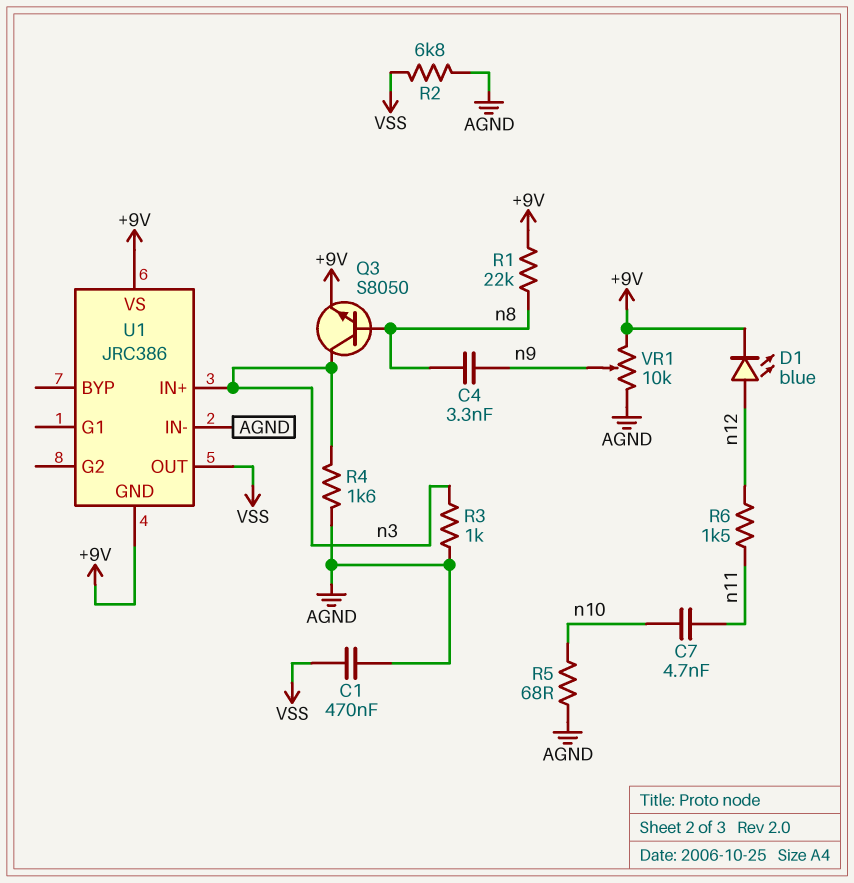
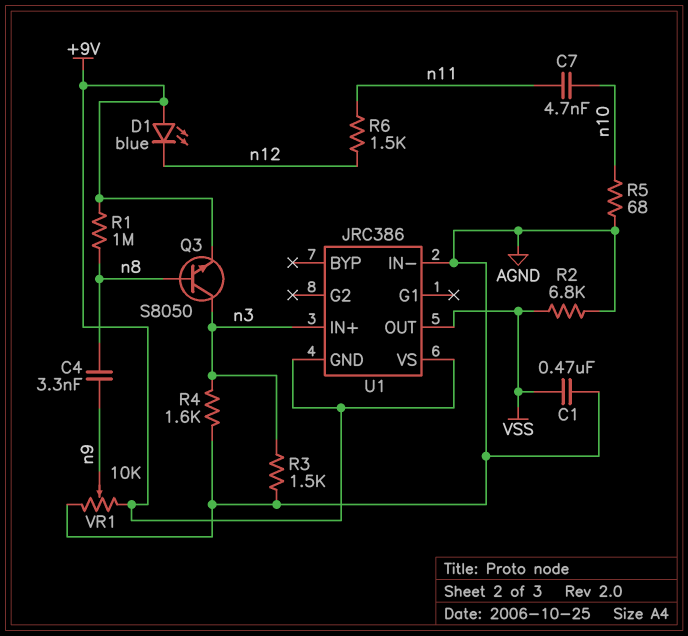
D1: LED blue (A n12, K +9V) -> LED blue (A +9V, K n12)
R1: 22k (+9V, n8) -> 1M (+9V, n8)
R3: 1k (AGND, n3) -> 1.5k (AGND, n3)

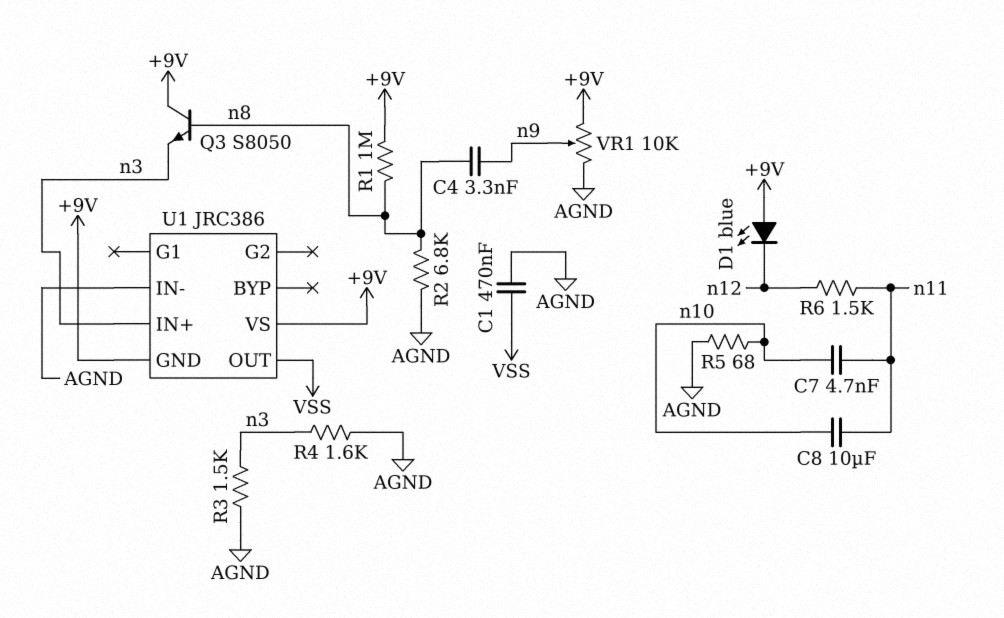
C8: none -> 10uF (n10, n11)
Q3: NPN S8050 (B n8, C n3, E +9V) -> NPN S8050 (B n8, C +9V, E n3)
R2: 6.8k (AGND, VSS) -> 6.8k (AGND, n8)

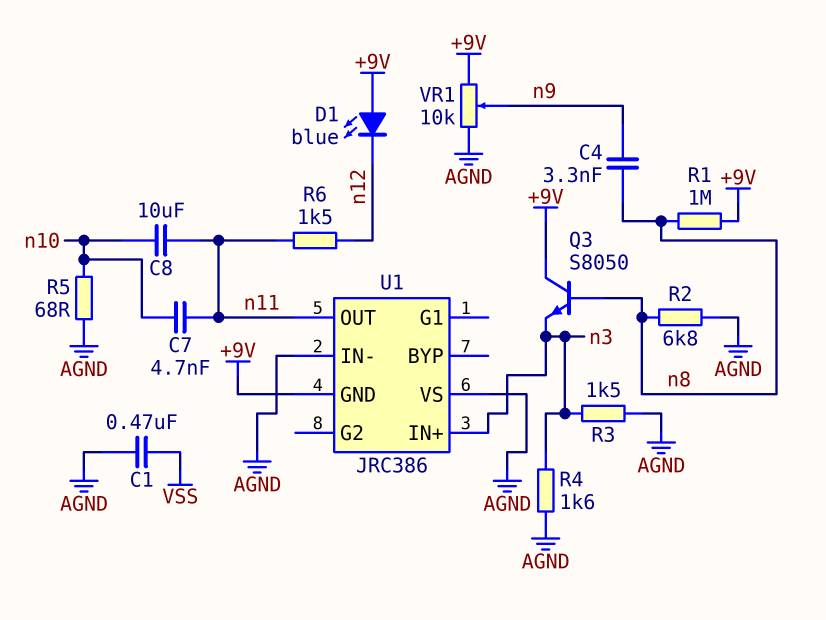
U1 pin OUT: VSS -> n11
U1 pin VS: +9V -> AGND

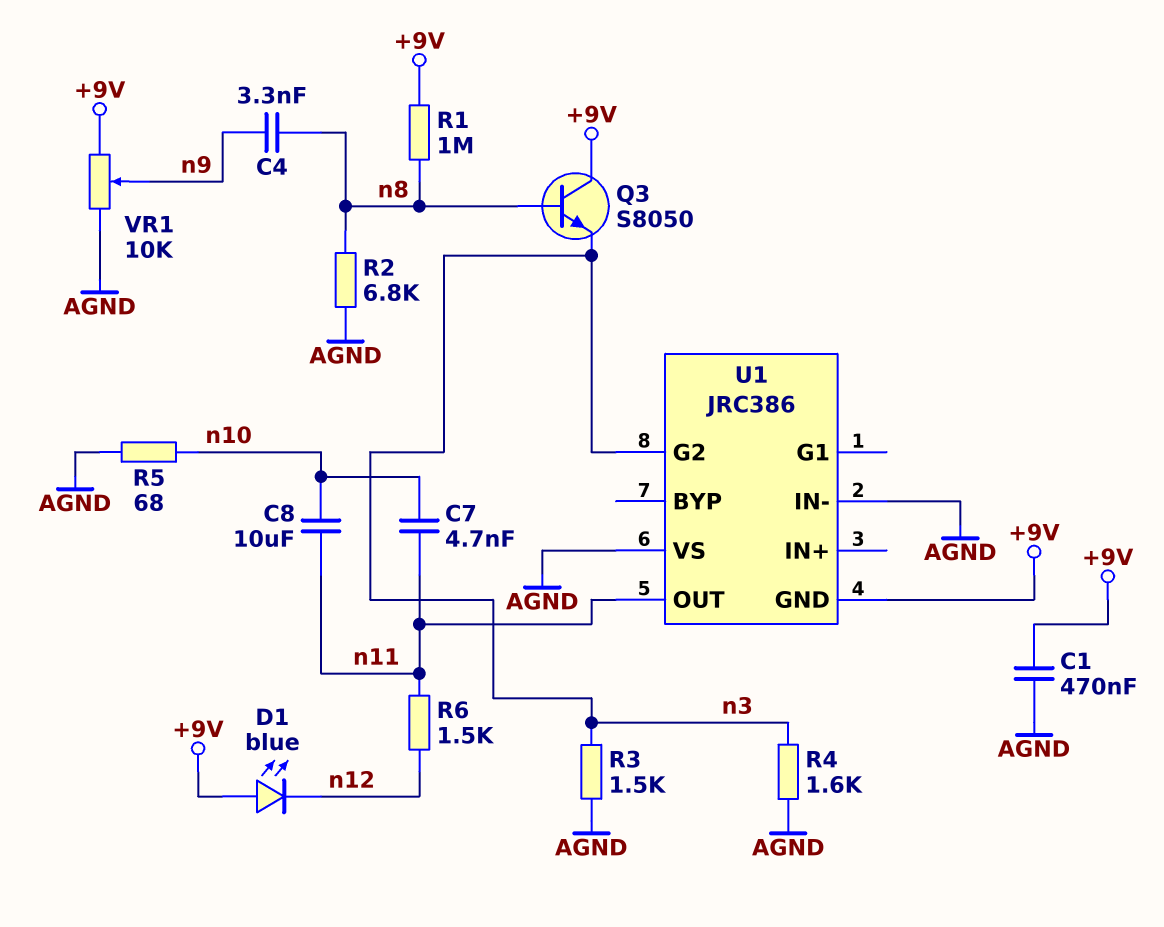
C1: 470nF (AGND, VSS) -> 470nF (+9V, AGND)
U1 pin G2: none -> n3
U1 pin IN+: n3 -> none

